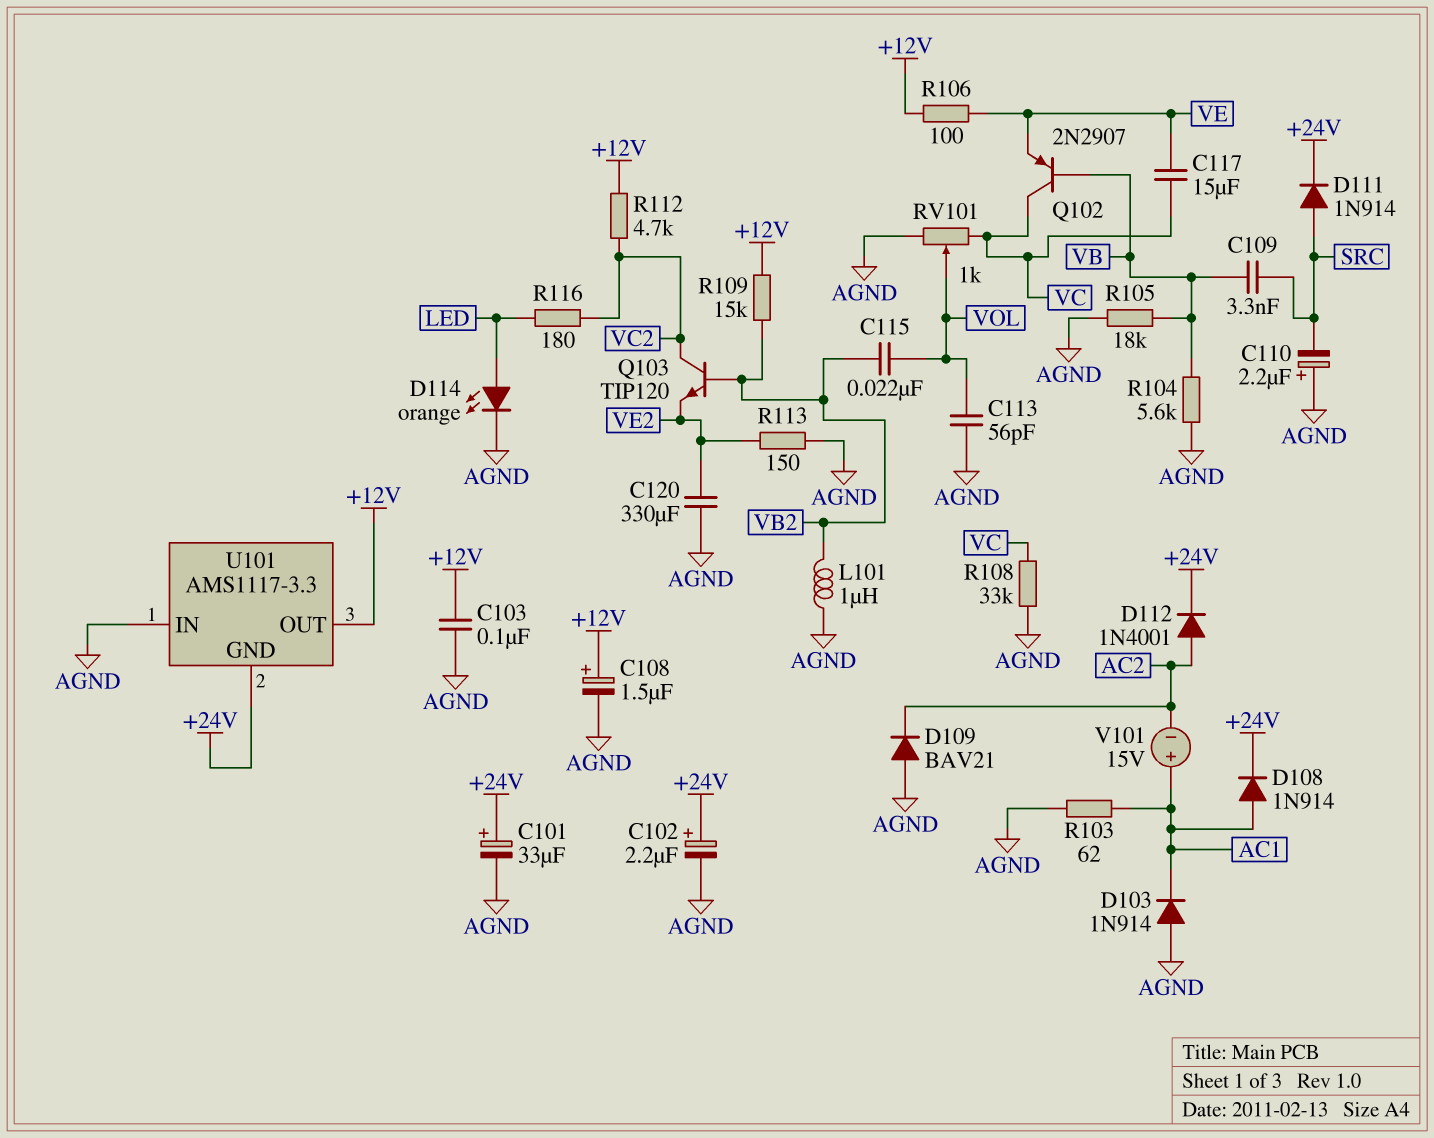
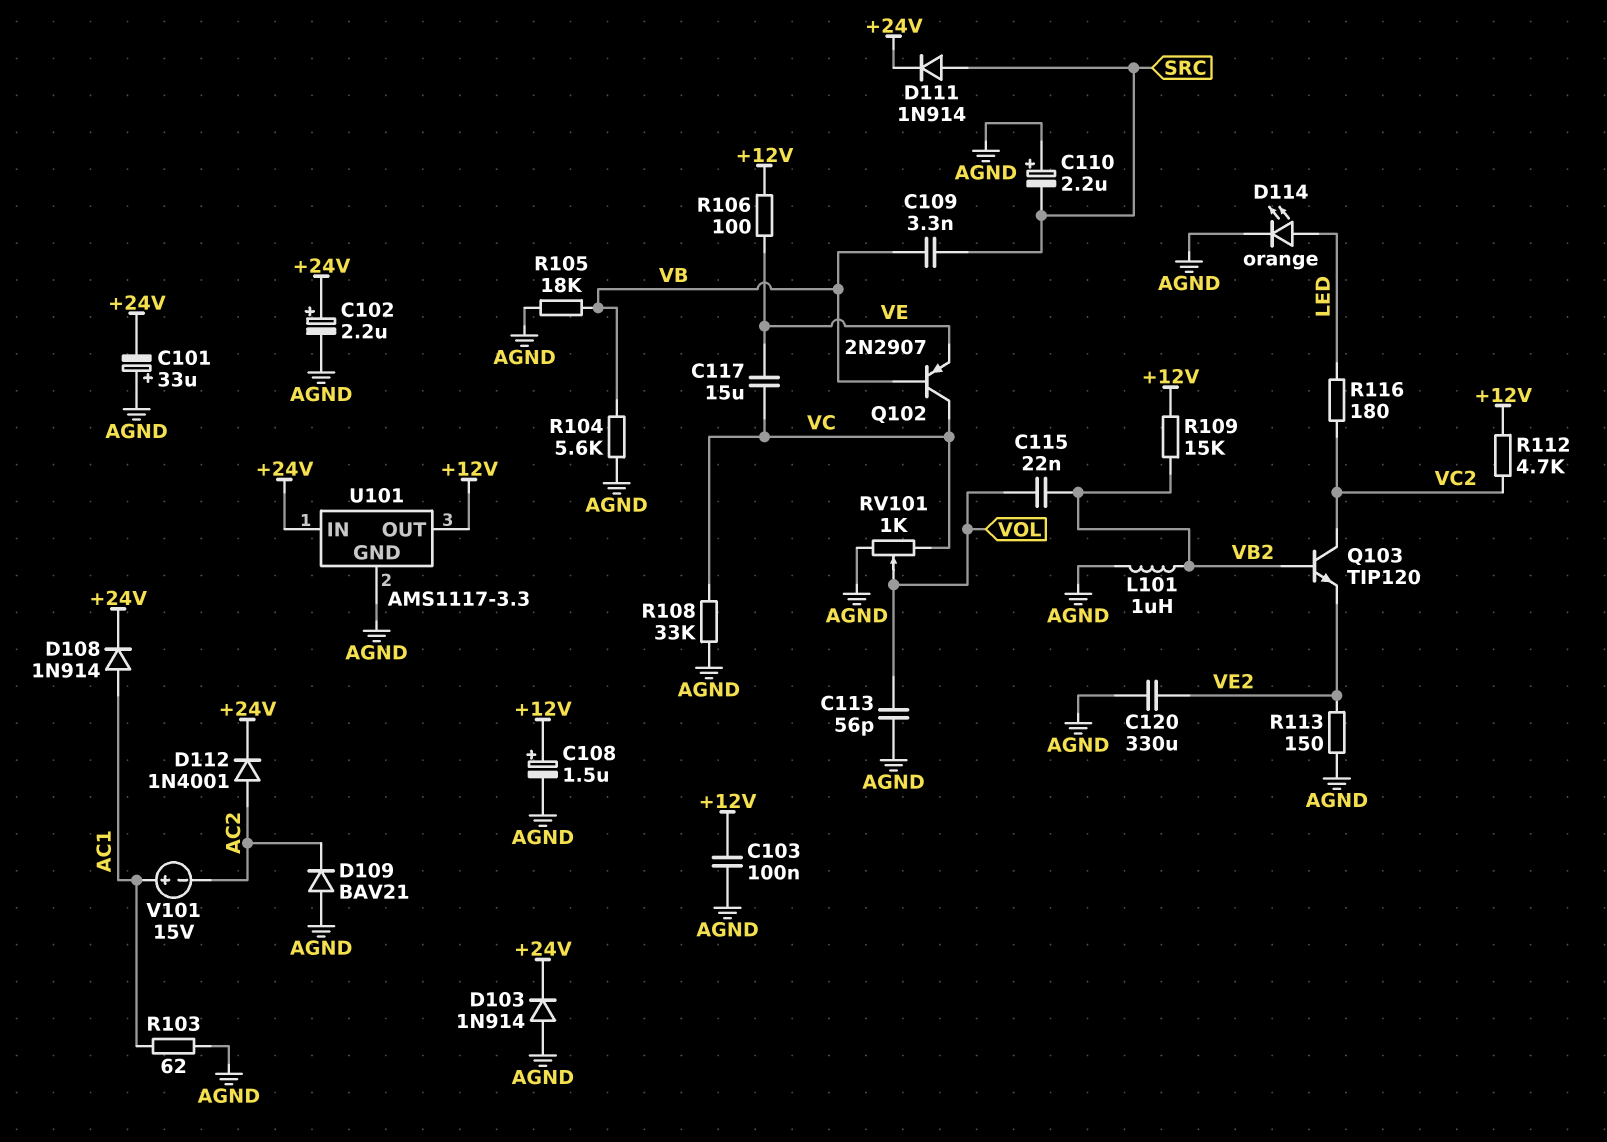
C101: 33uF (plus +24V, minus AGND) -> 33uF (plus AGND, minus +24V)
D103: diode 1N914 (A AGND, K AC1) -> diode 1N914 (A AGND, K +24V)
U101 pin GND: +24V -> AGND
U101 pin IN: AGND -> +24V

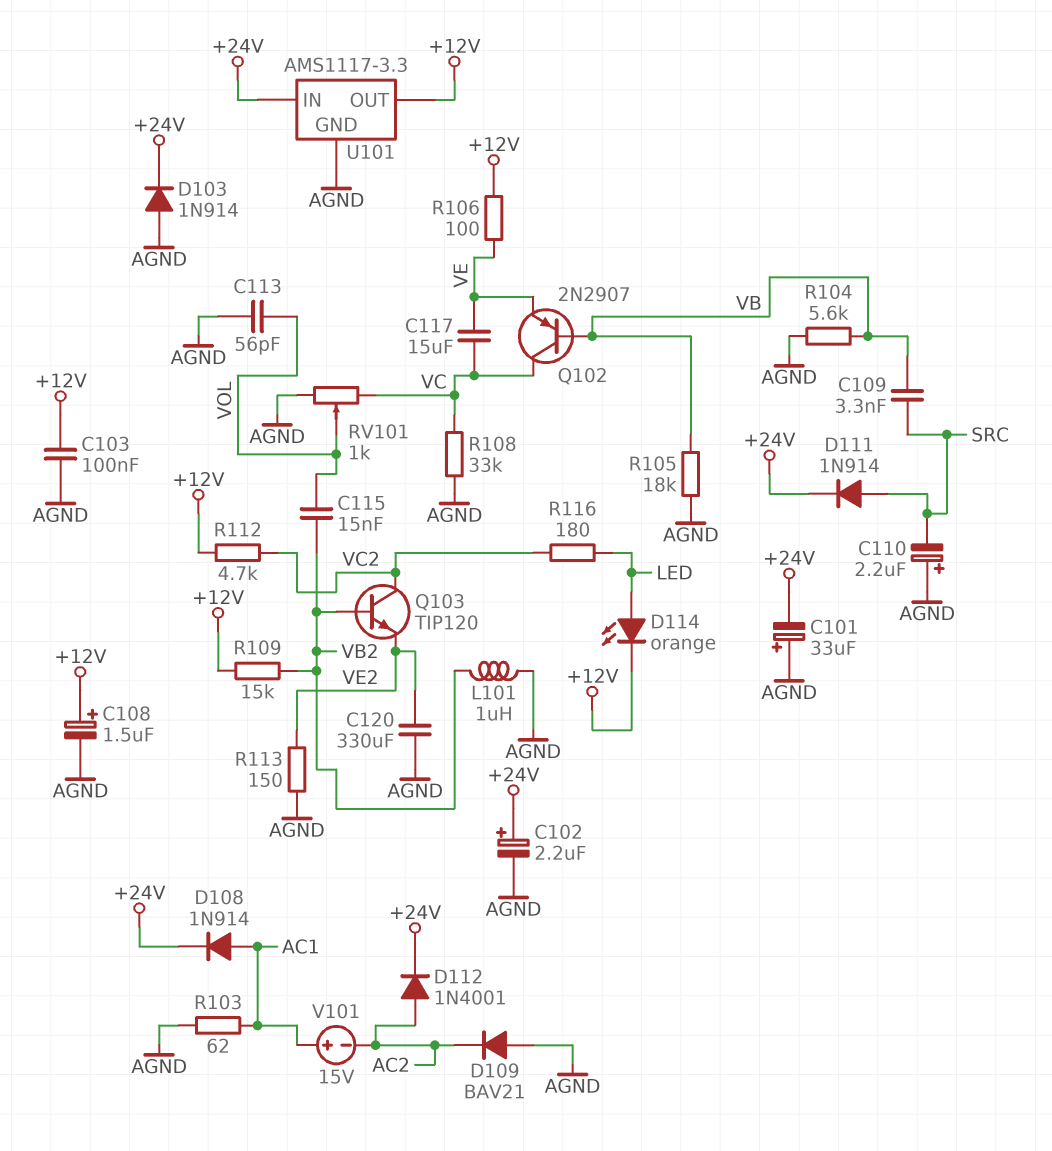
C115: 22nF (VB2, VOL) -> 15nF (VB2, VOL)
D114: LED orange (A LED, K AGND) -> LED orange (A LED, K +12V)

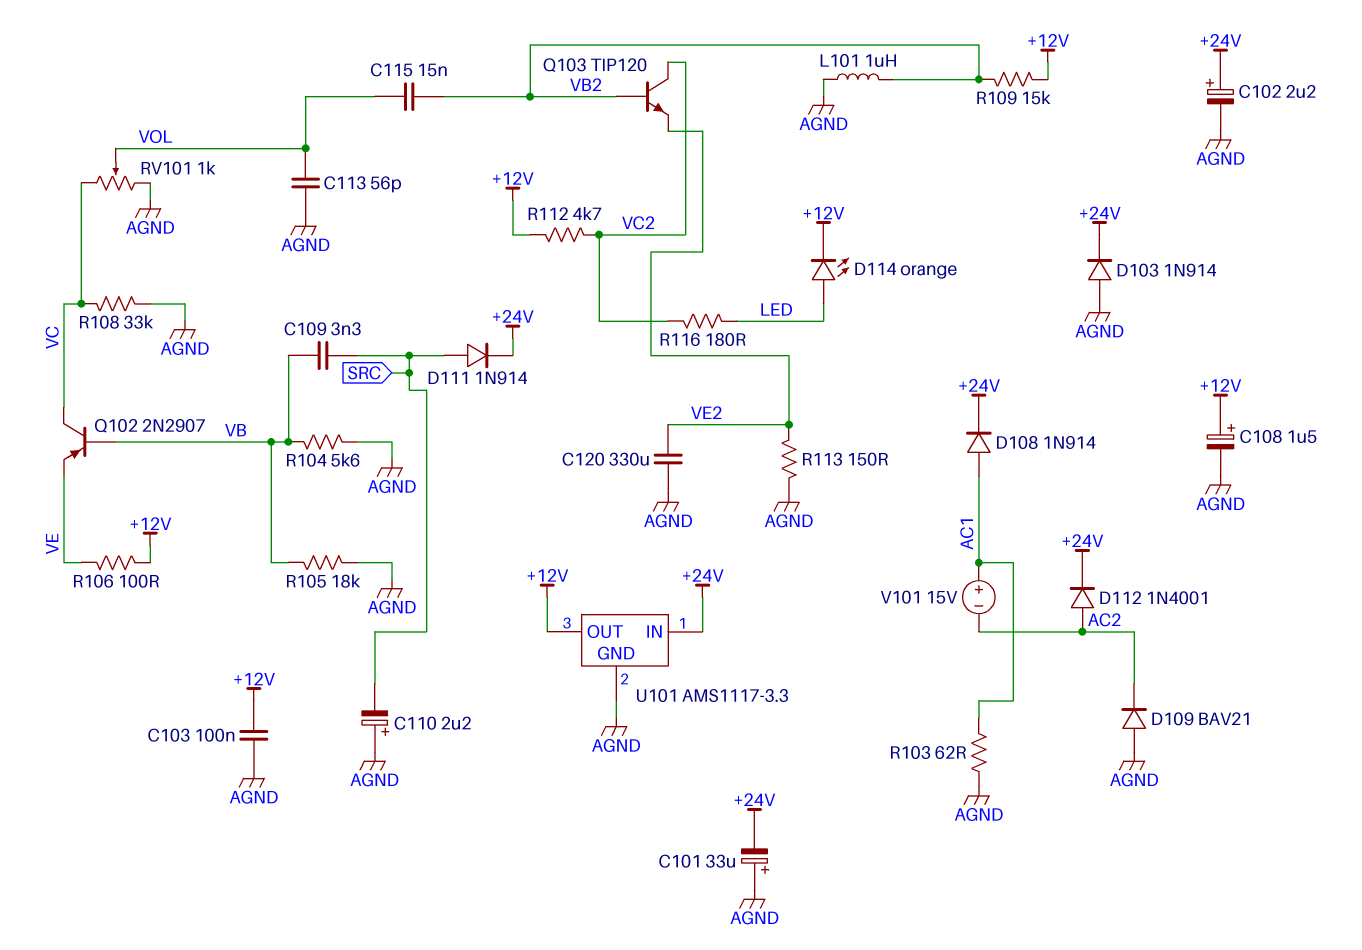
C117: 15uF (VC, VE) -> none

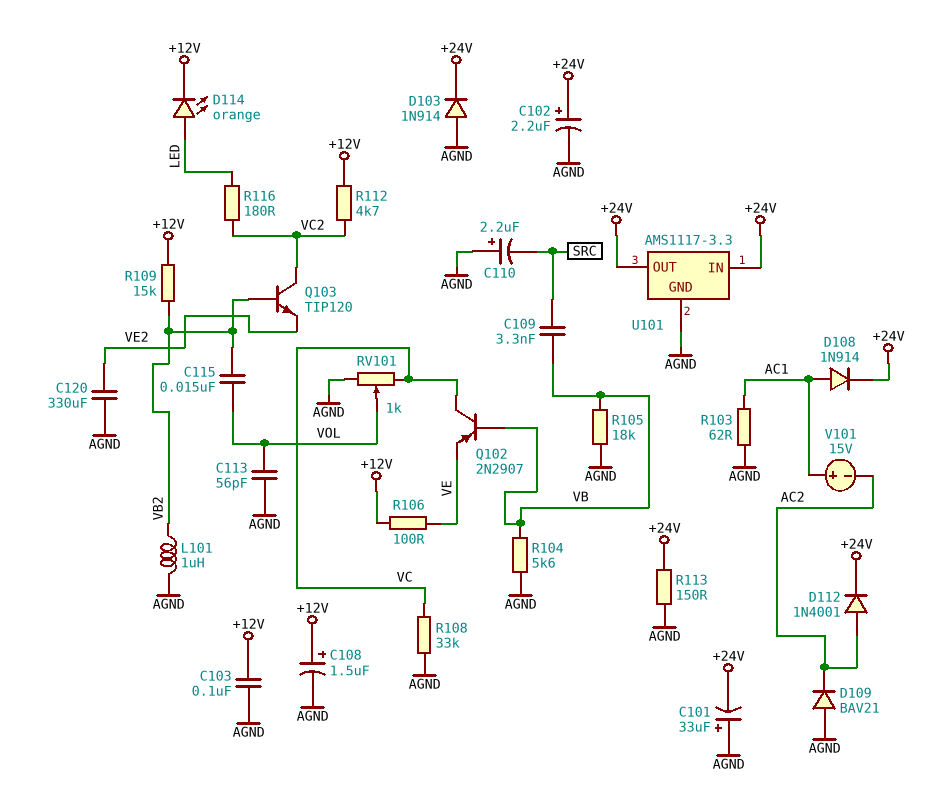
D111: diode 1N914 (A SRC, K +24V) -> none
R113: 150 (AGND, VE2) -> 150 (+24V, AGND)
U101 pin OUT: +12V -> +24V

